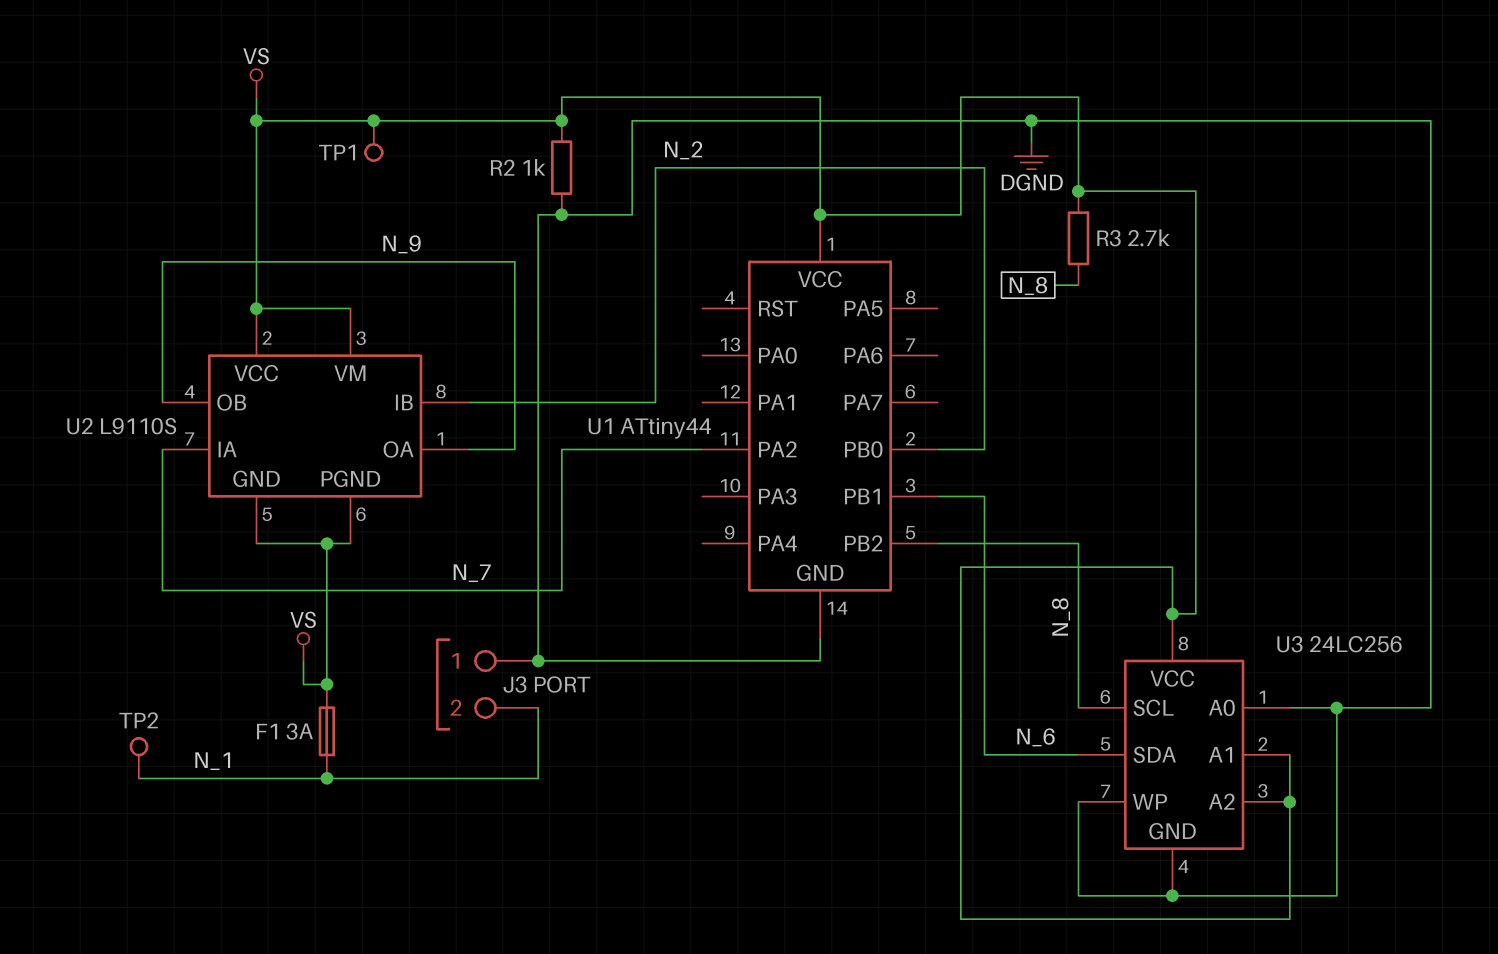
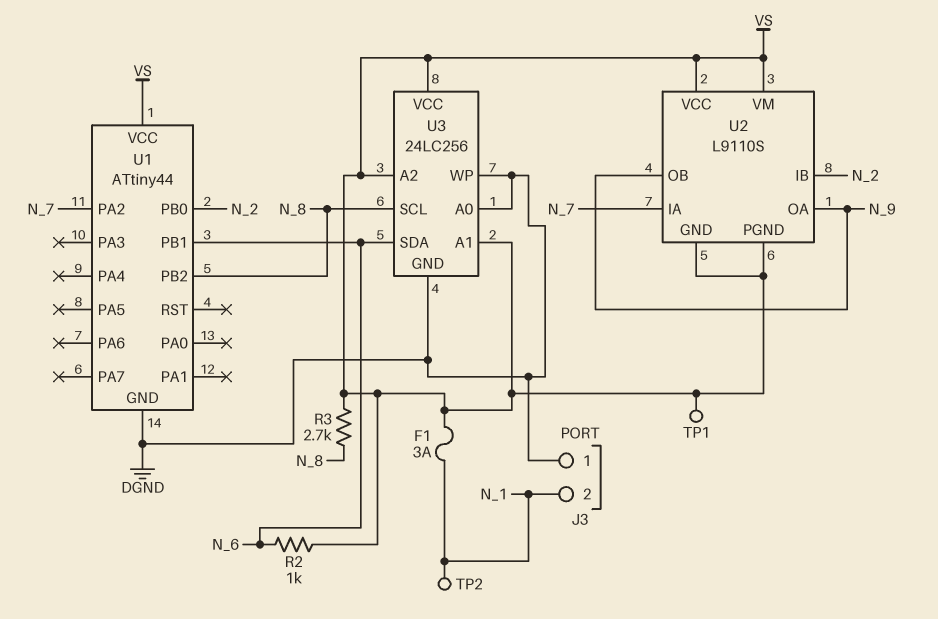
R2: 1k (DGND, VS) -> 1k (N_6, VS)

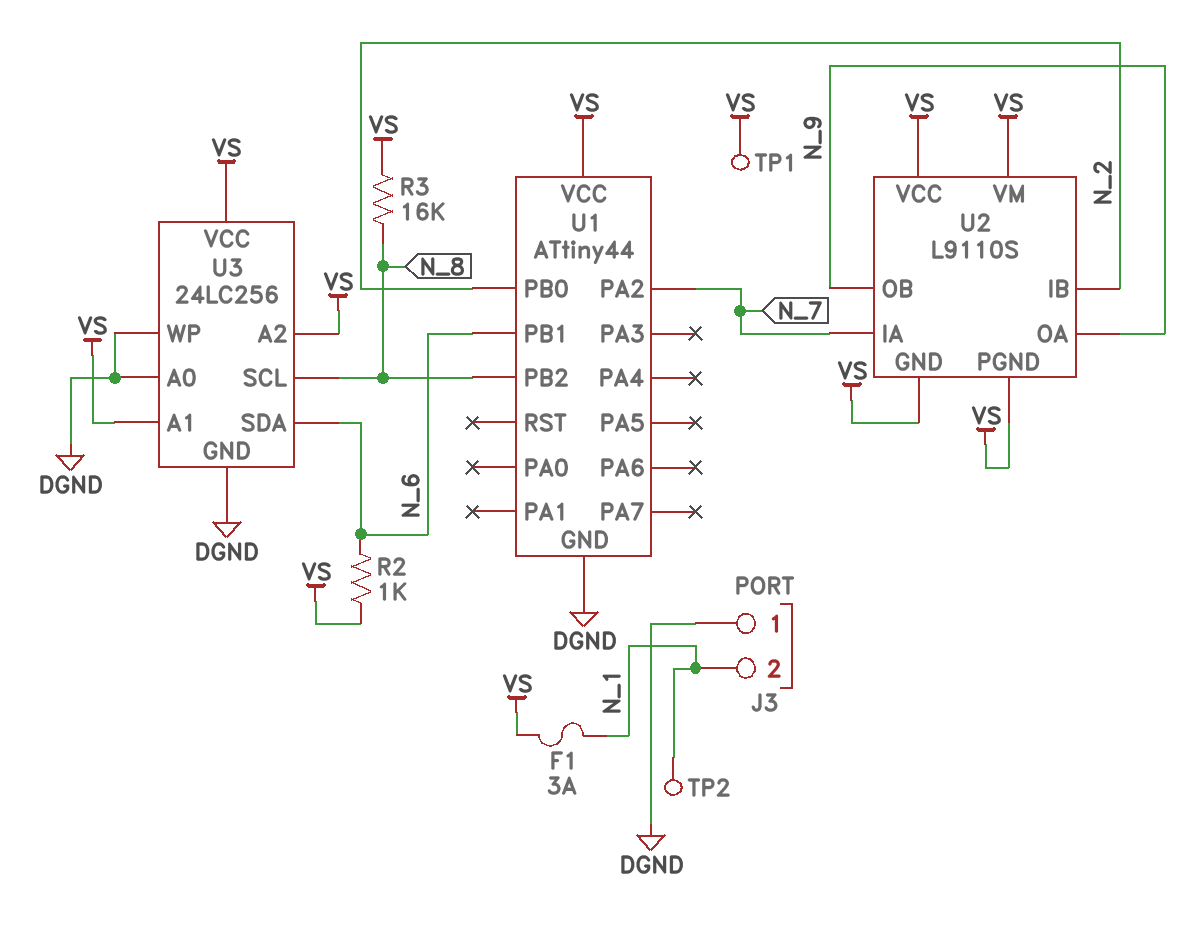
R3: 2.7k (N_8, VS) -> 16k (N_8, VS)

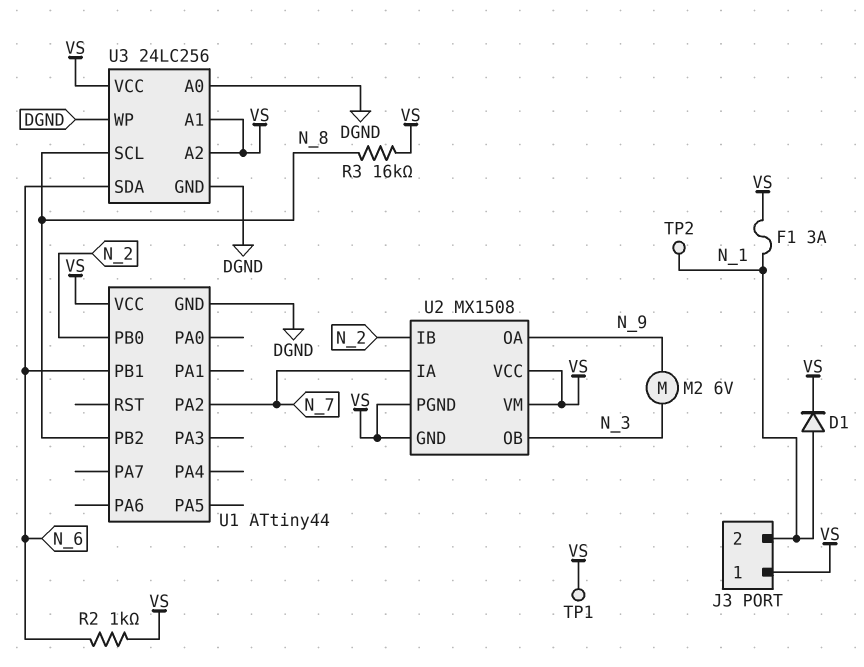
D1: none -> diode (A N_1, K VS)
J3 pin 1: DGND -> VS
M2: none -> motor 6V (N_3, N_9)
U2: L9110S -> MX1508
U2 pin OB: N_9 -> N_3

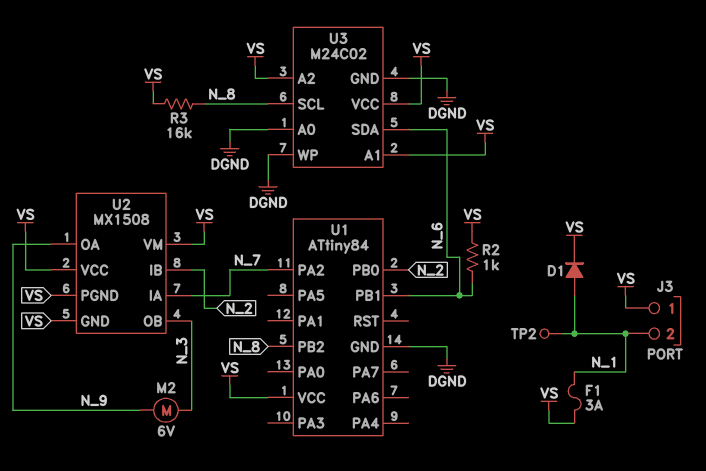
TP1: test point (VS) -> none
U1: ATtiny44 -> ATtiny84
U3: 24LC256 -> M24C02

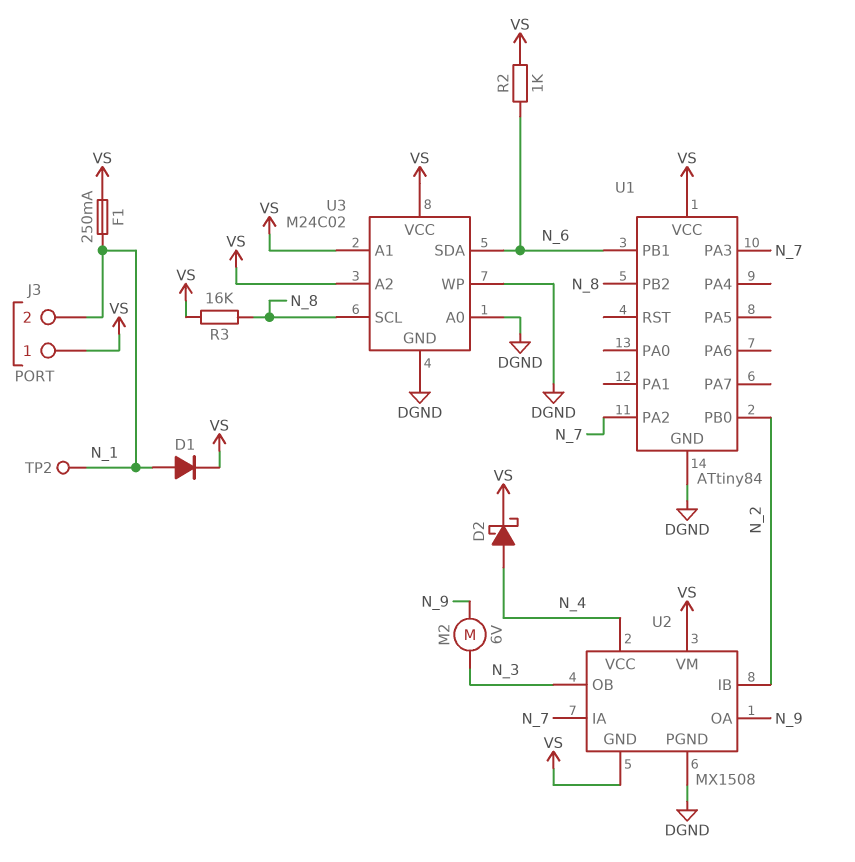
D2: none -> schottky (A N_4, K VS)
F1: 3A (N_1, VS) -> 250mA (N_1, VS)
U1 pin PA3: none -> N_7
U2 pin PGND: VS -> DGND
U2 pin VCC: VS -> N_4

